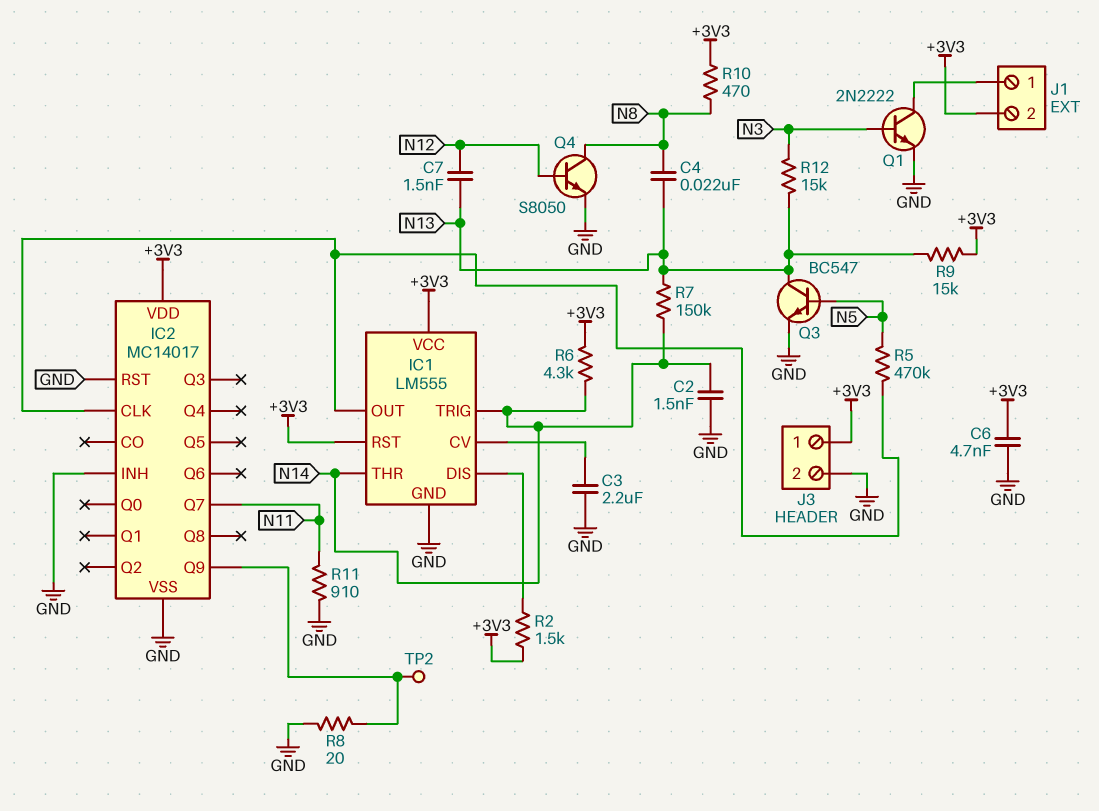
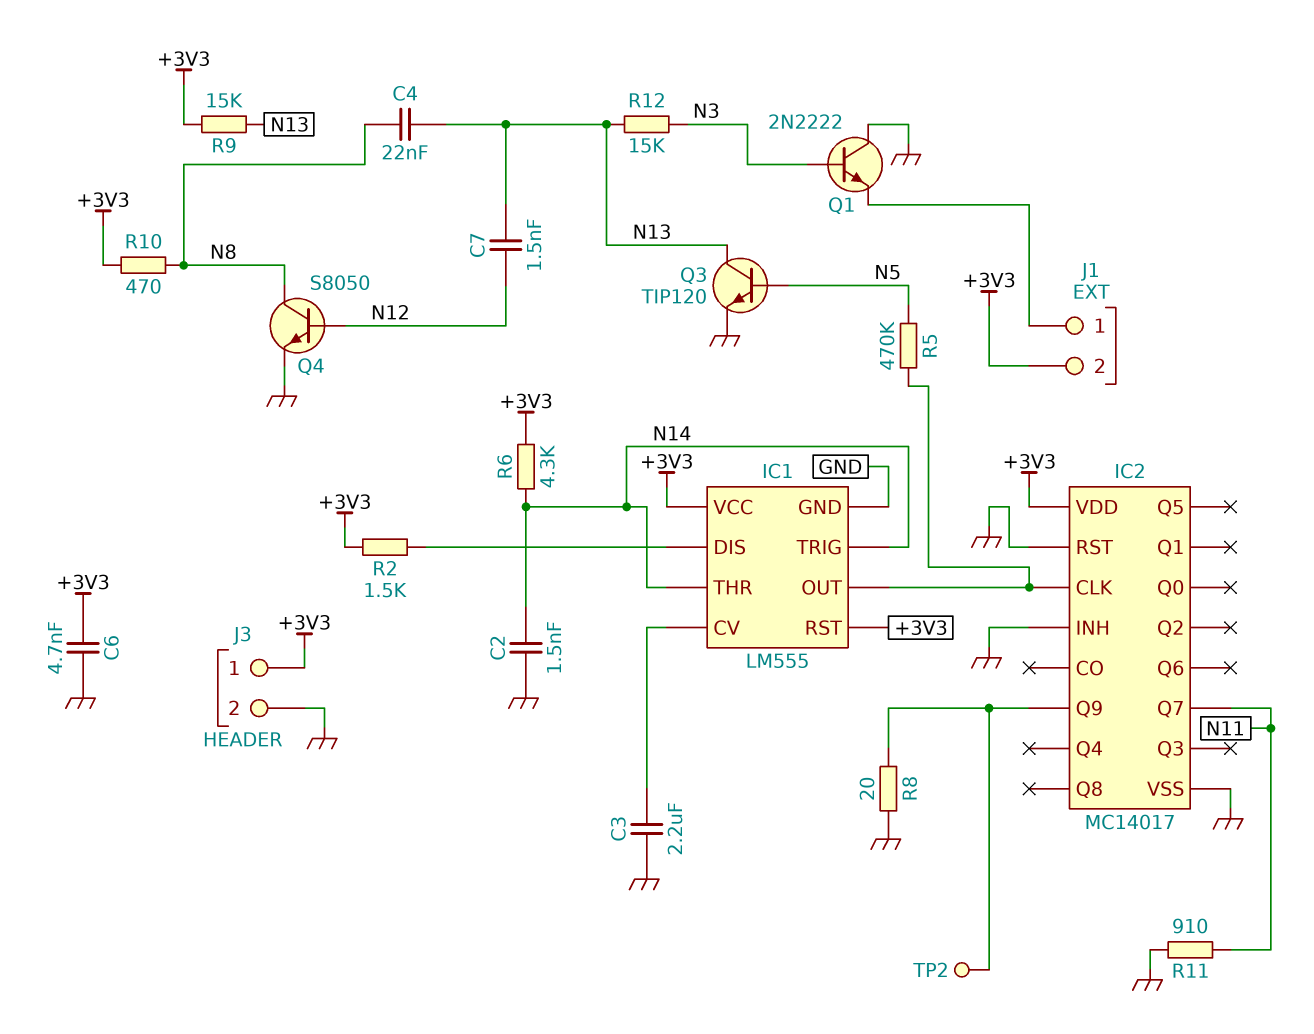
Q1: NPN 2N2222 (B N3, C J1/1, E GND) -> NPN 2N2222 (B N3, C GND, E J1/1)
Q3: NPN BC547 (B N5, C N13, E GND) -> NPN TIP120 (B N5, C N13, E GND)
R7: 150k (N13, N14) -> none

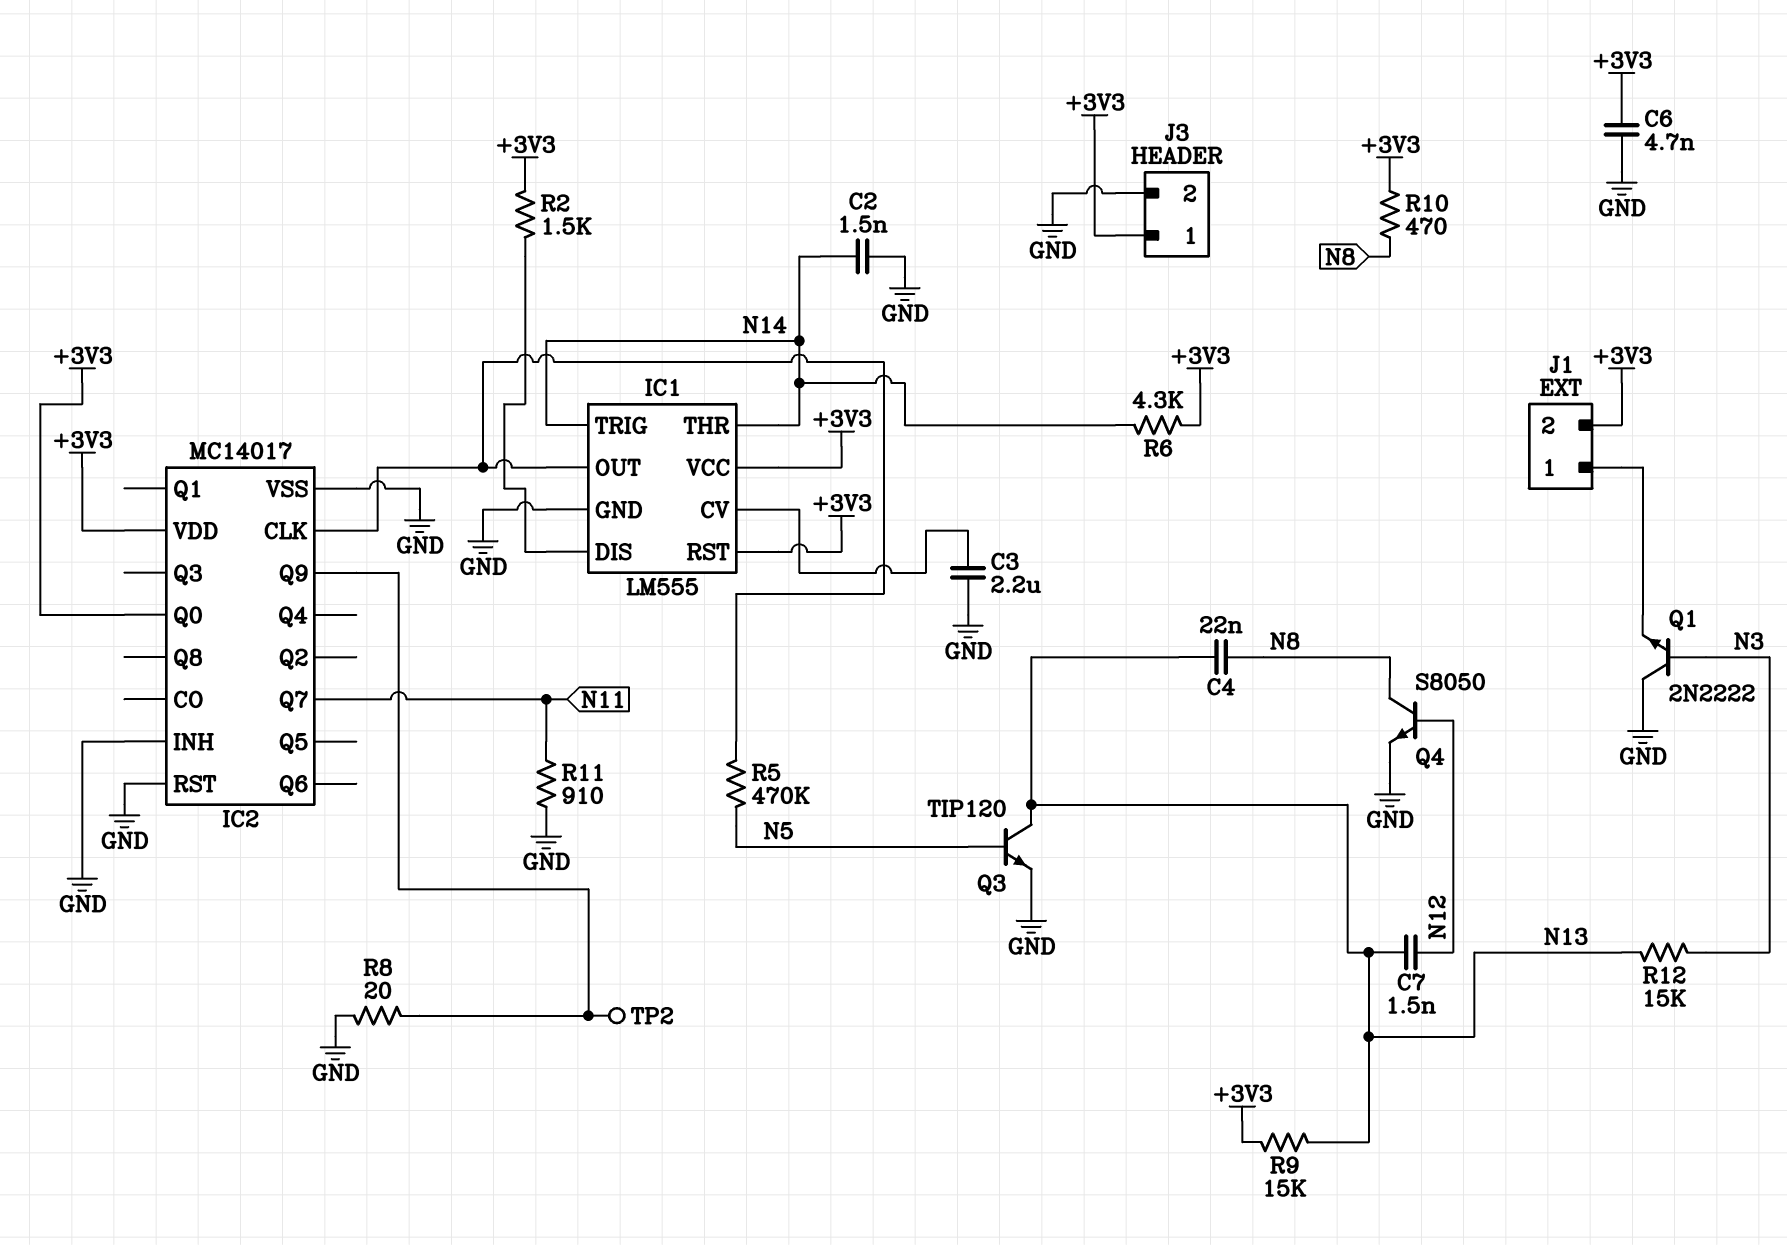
IC2 pin Q0: none -> +3V3

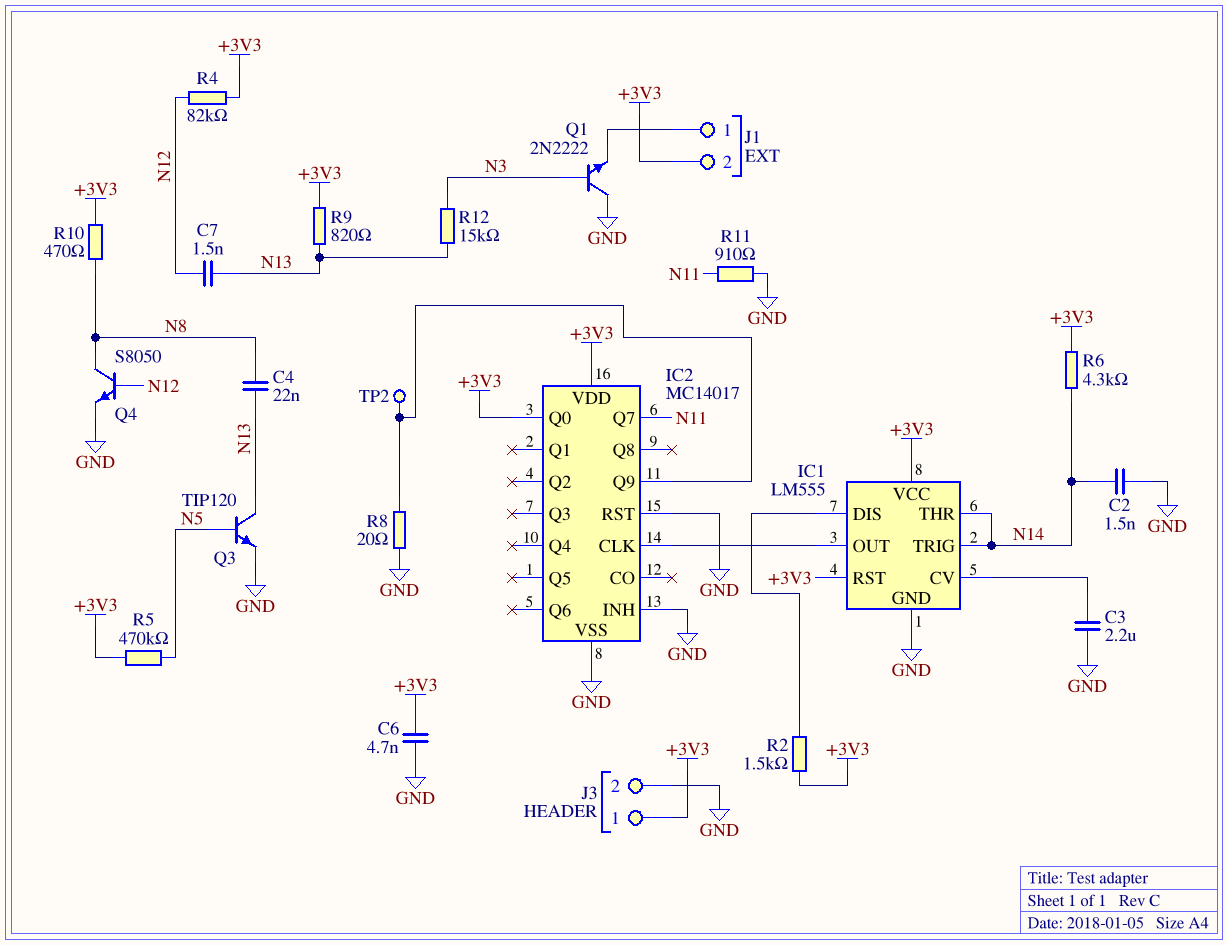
R4: none -> 82k (+3V3, N12)
R5: 470k (IC1/OUT, N5) -> 470k (+3V3, N5)
R9: 15k (+3V3, N13) -> 820 (+3V3, N13)

